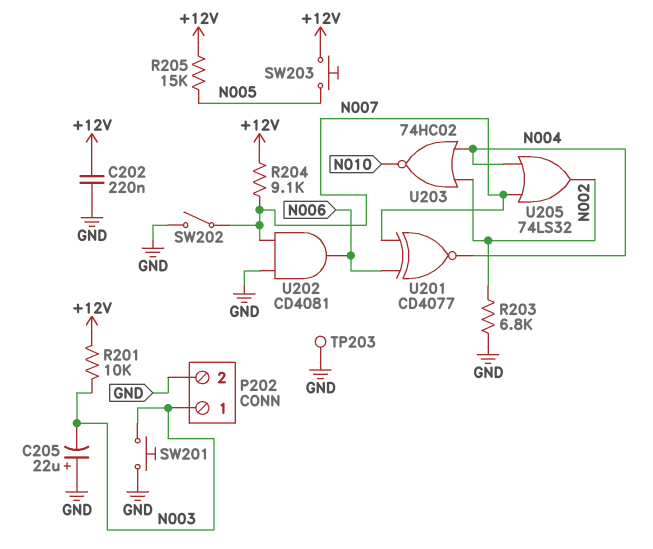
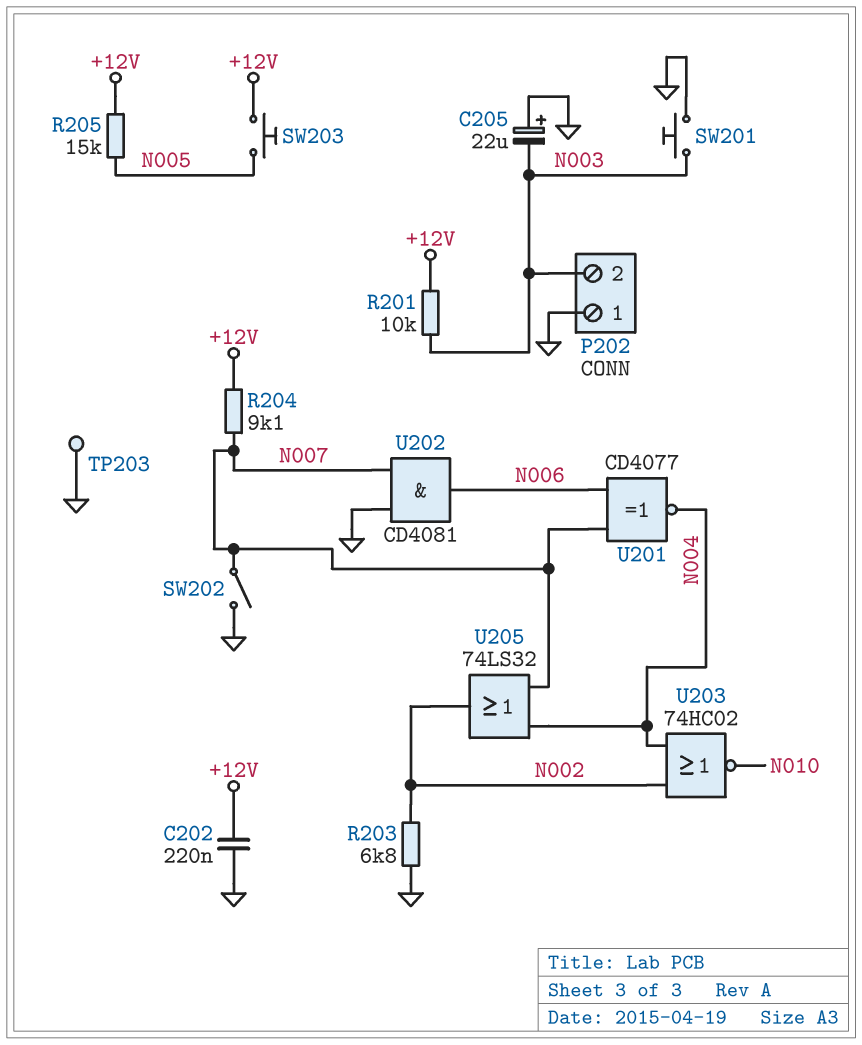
P202 pin 1: N003 -> GND
P202 pin 2: GND -> N003

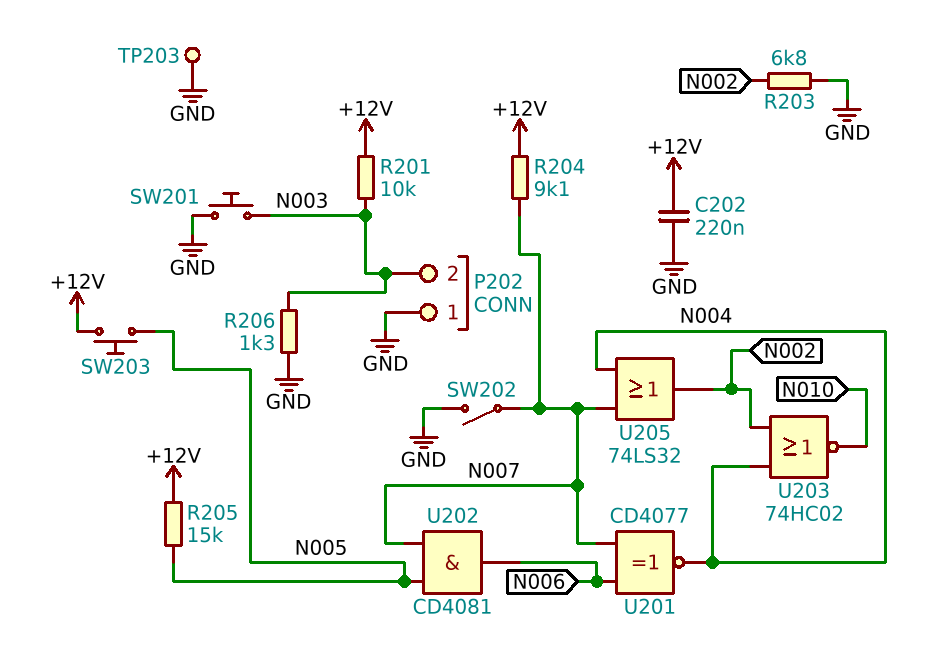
C205: 22uF (plus GND, minus N003) -> none
R206: none -> 1.3k (GND, N003)
U202: AND CD4081 (in GND, in N007, out N006) -> AND CD4081 (in N005, in N007, out N006)

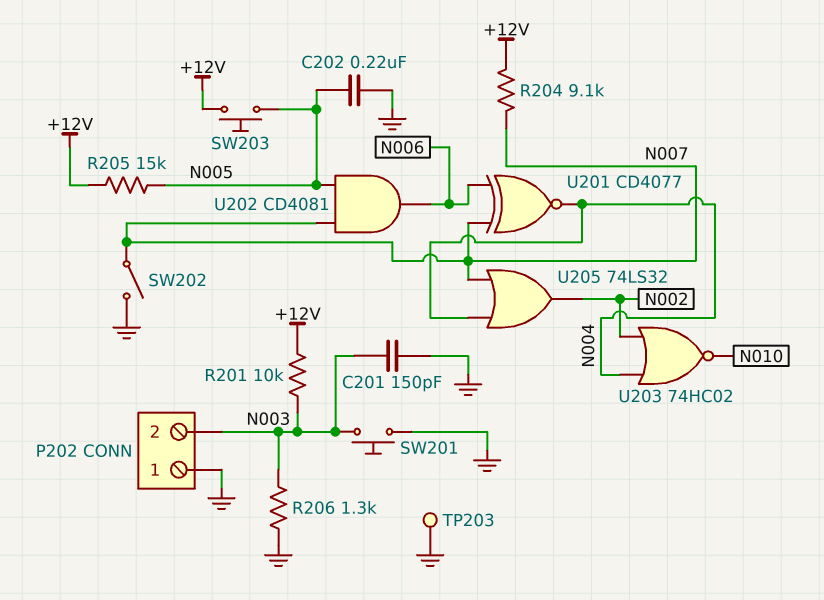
C201: none -> 150pF (GND, N003)
C202: 220nF (+12V, GND) -> 220nF (GND, N005)
R203: 6.8k (GND, N002) -> none

